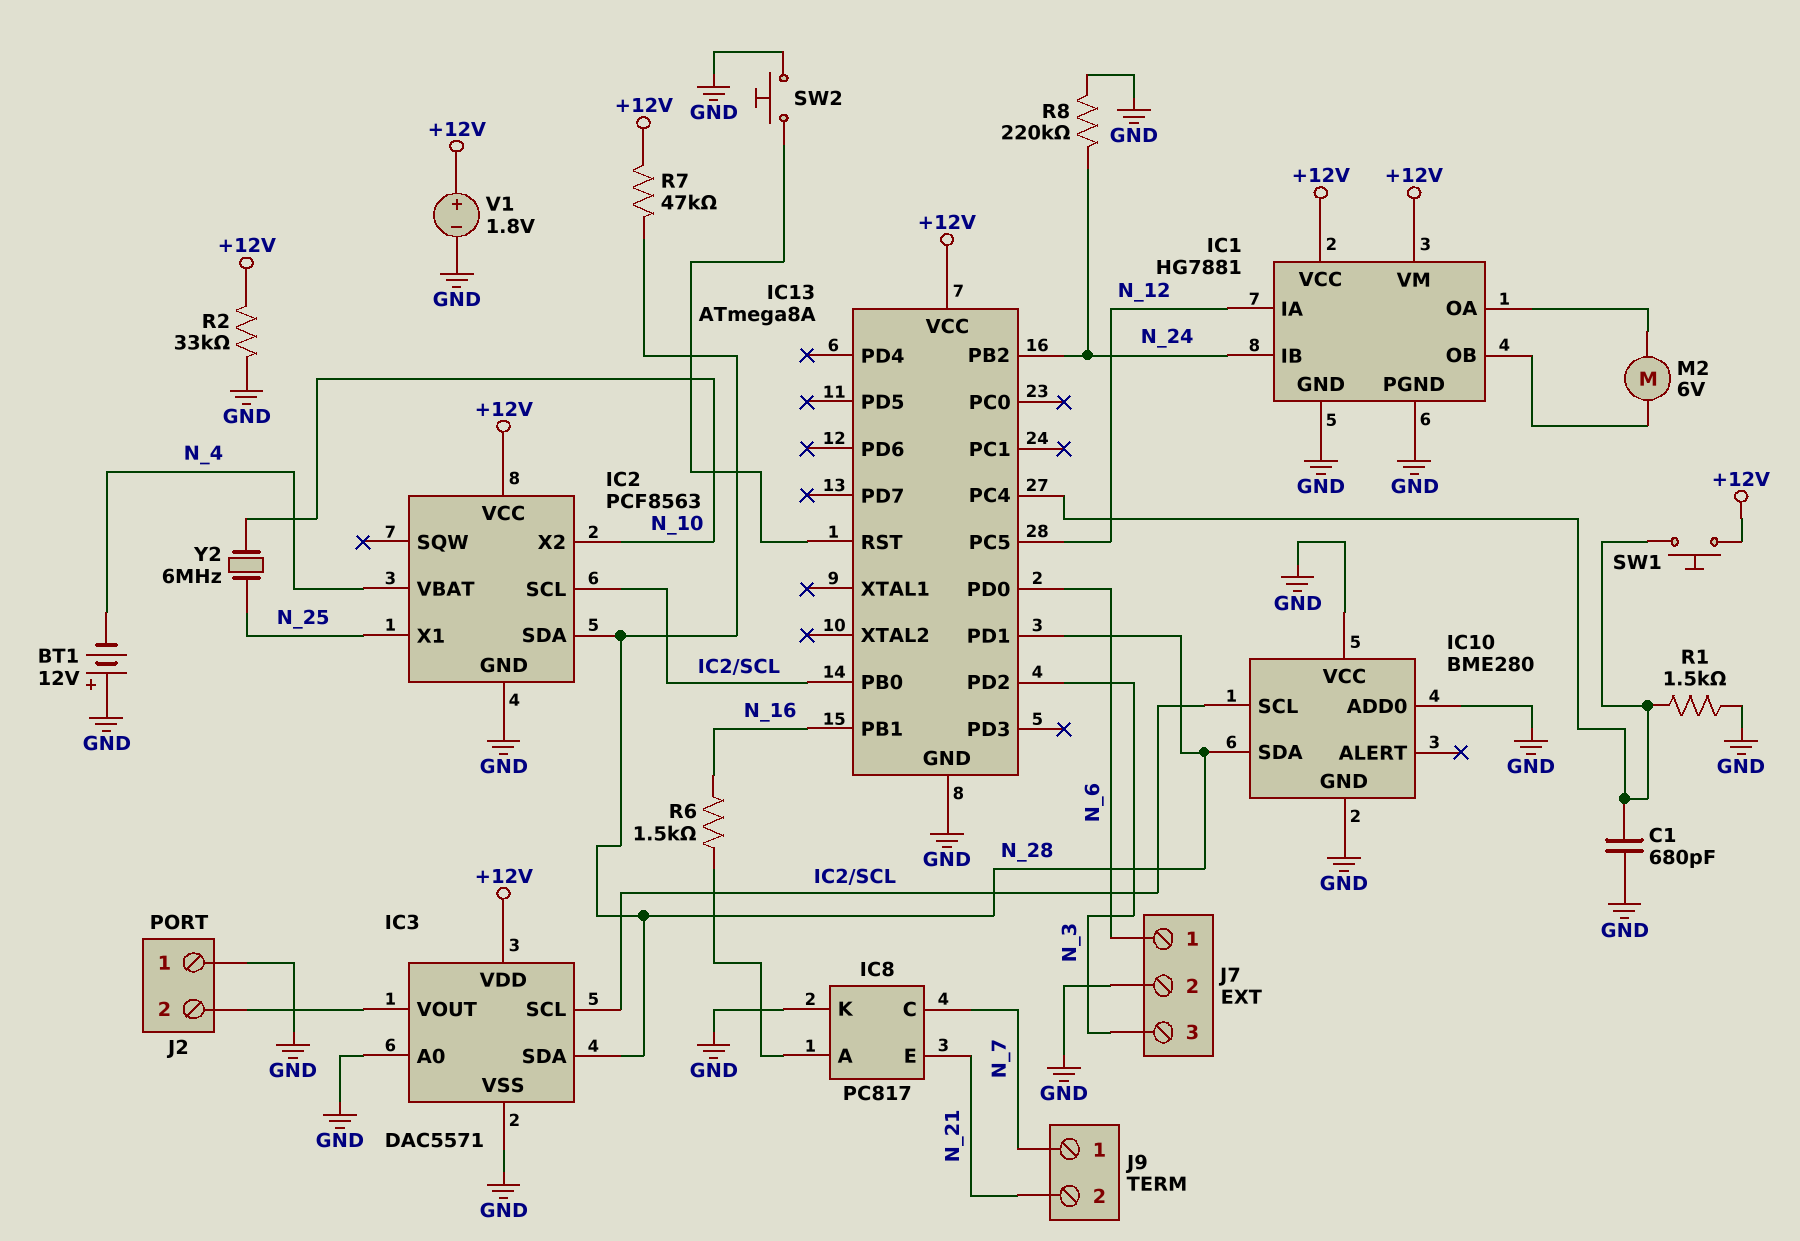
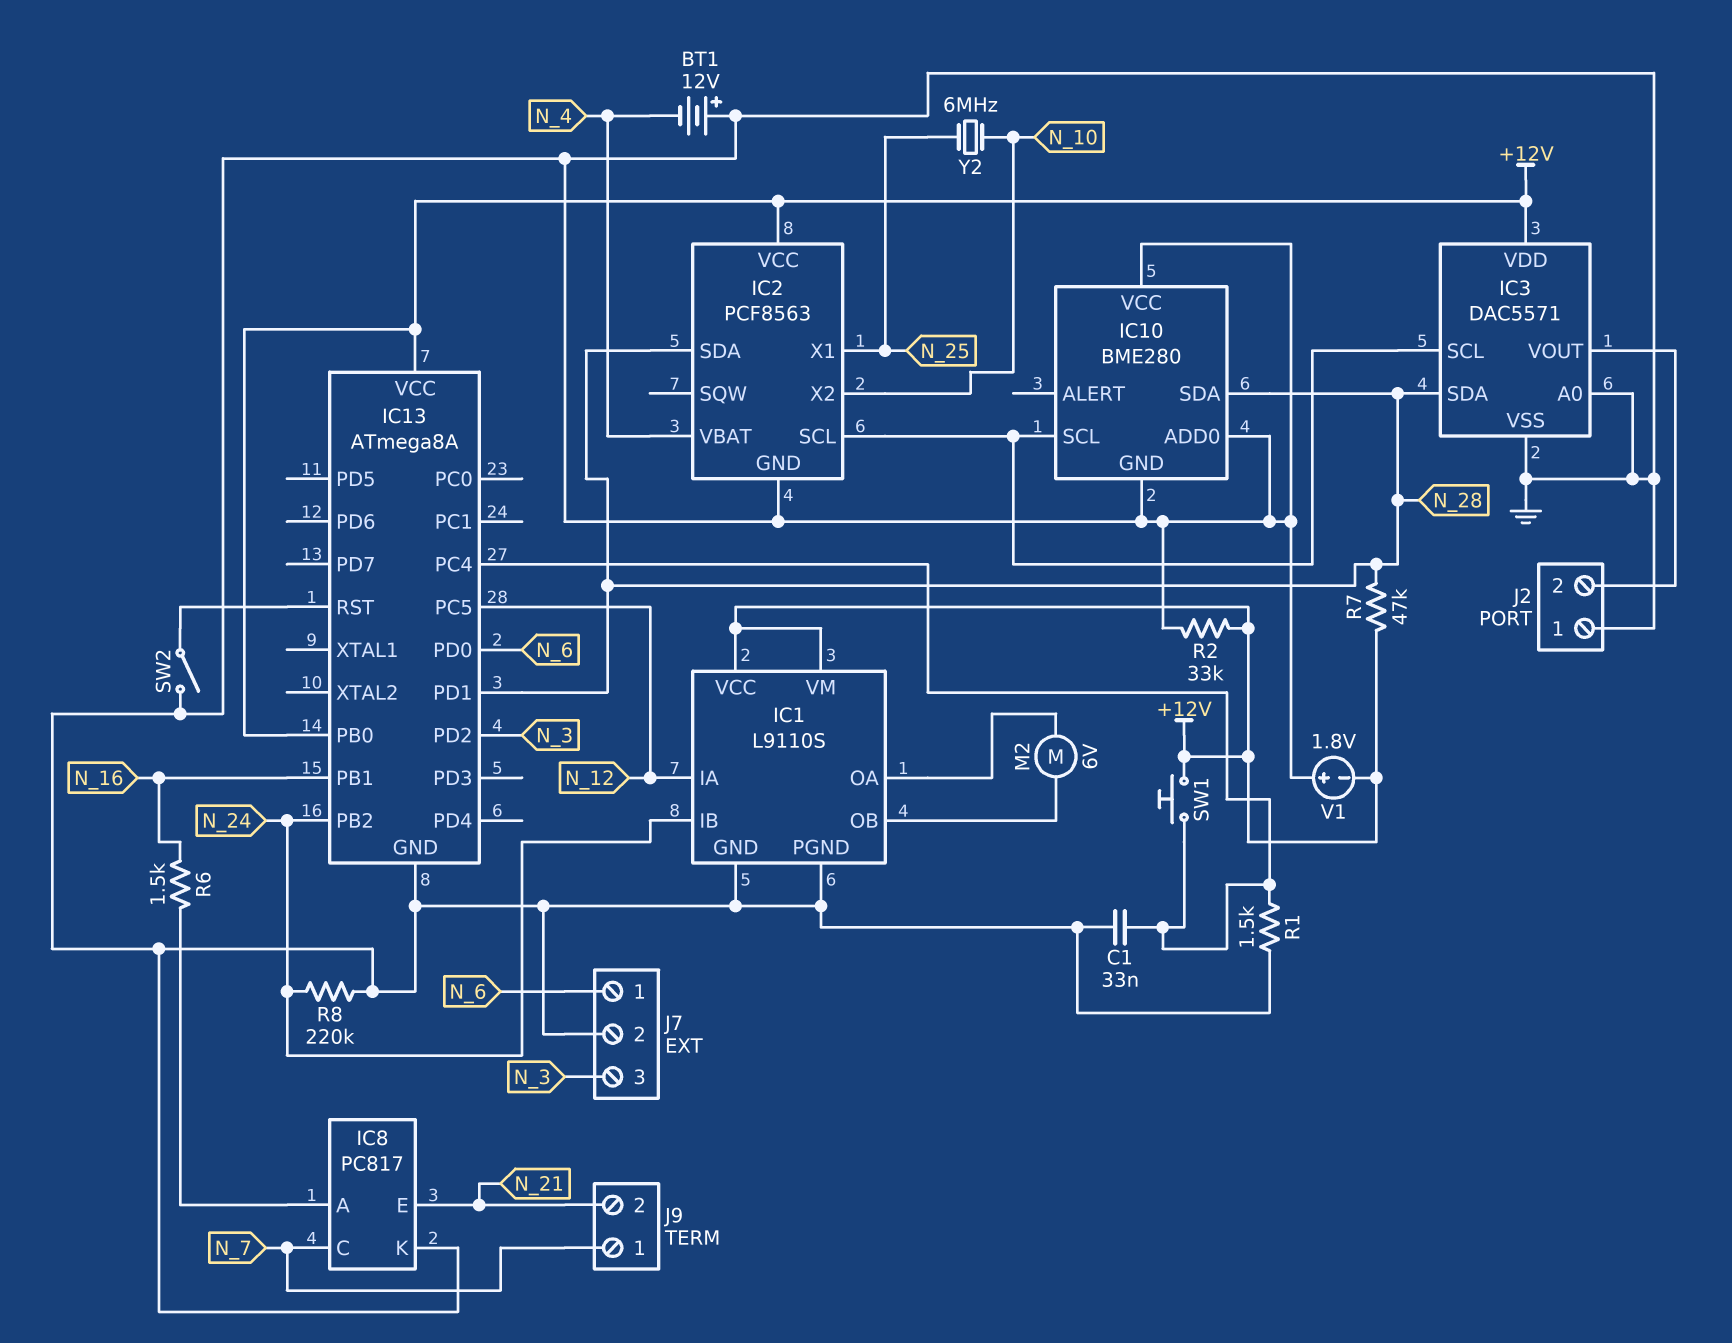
C1: 680pF (GND, IC13/PC4) -> 33nF (GND, IC13/PC4)
IC1: HG7881 -> L9110S
IC13 pin PB0: IC2/SCL -> +12V
SW2: button (GND, IC13/RST) -> switch (GND, IC13/RST)
V1: 1.8V (plus +12V, minus GND) -> 1.8V (plus GND, minus +12V)

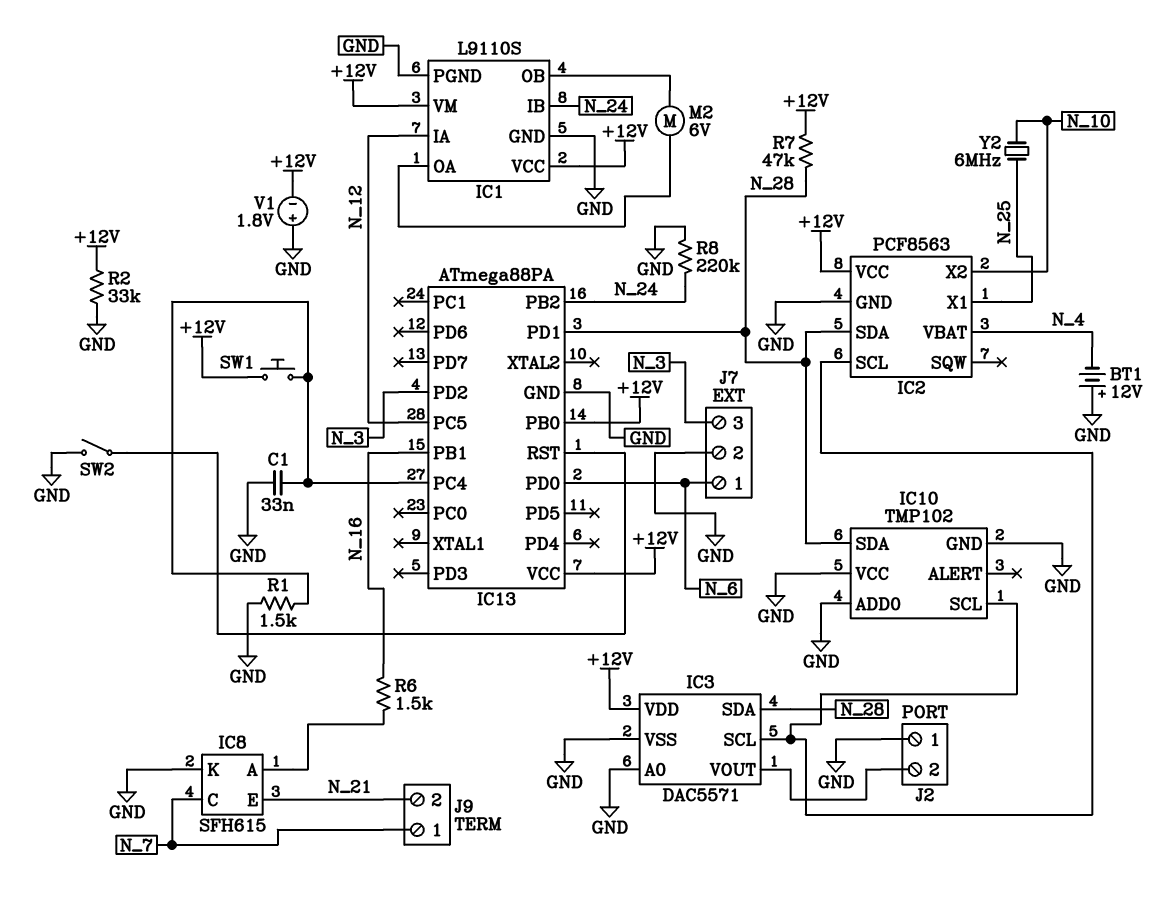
IC8: PC817 -> SFH615
IC10: BME280 -> TMP102
IC13: ATmega8A -> ATmega88PA

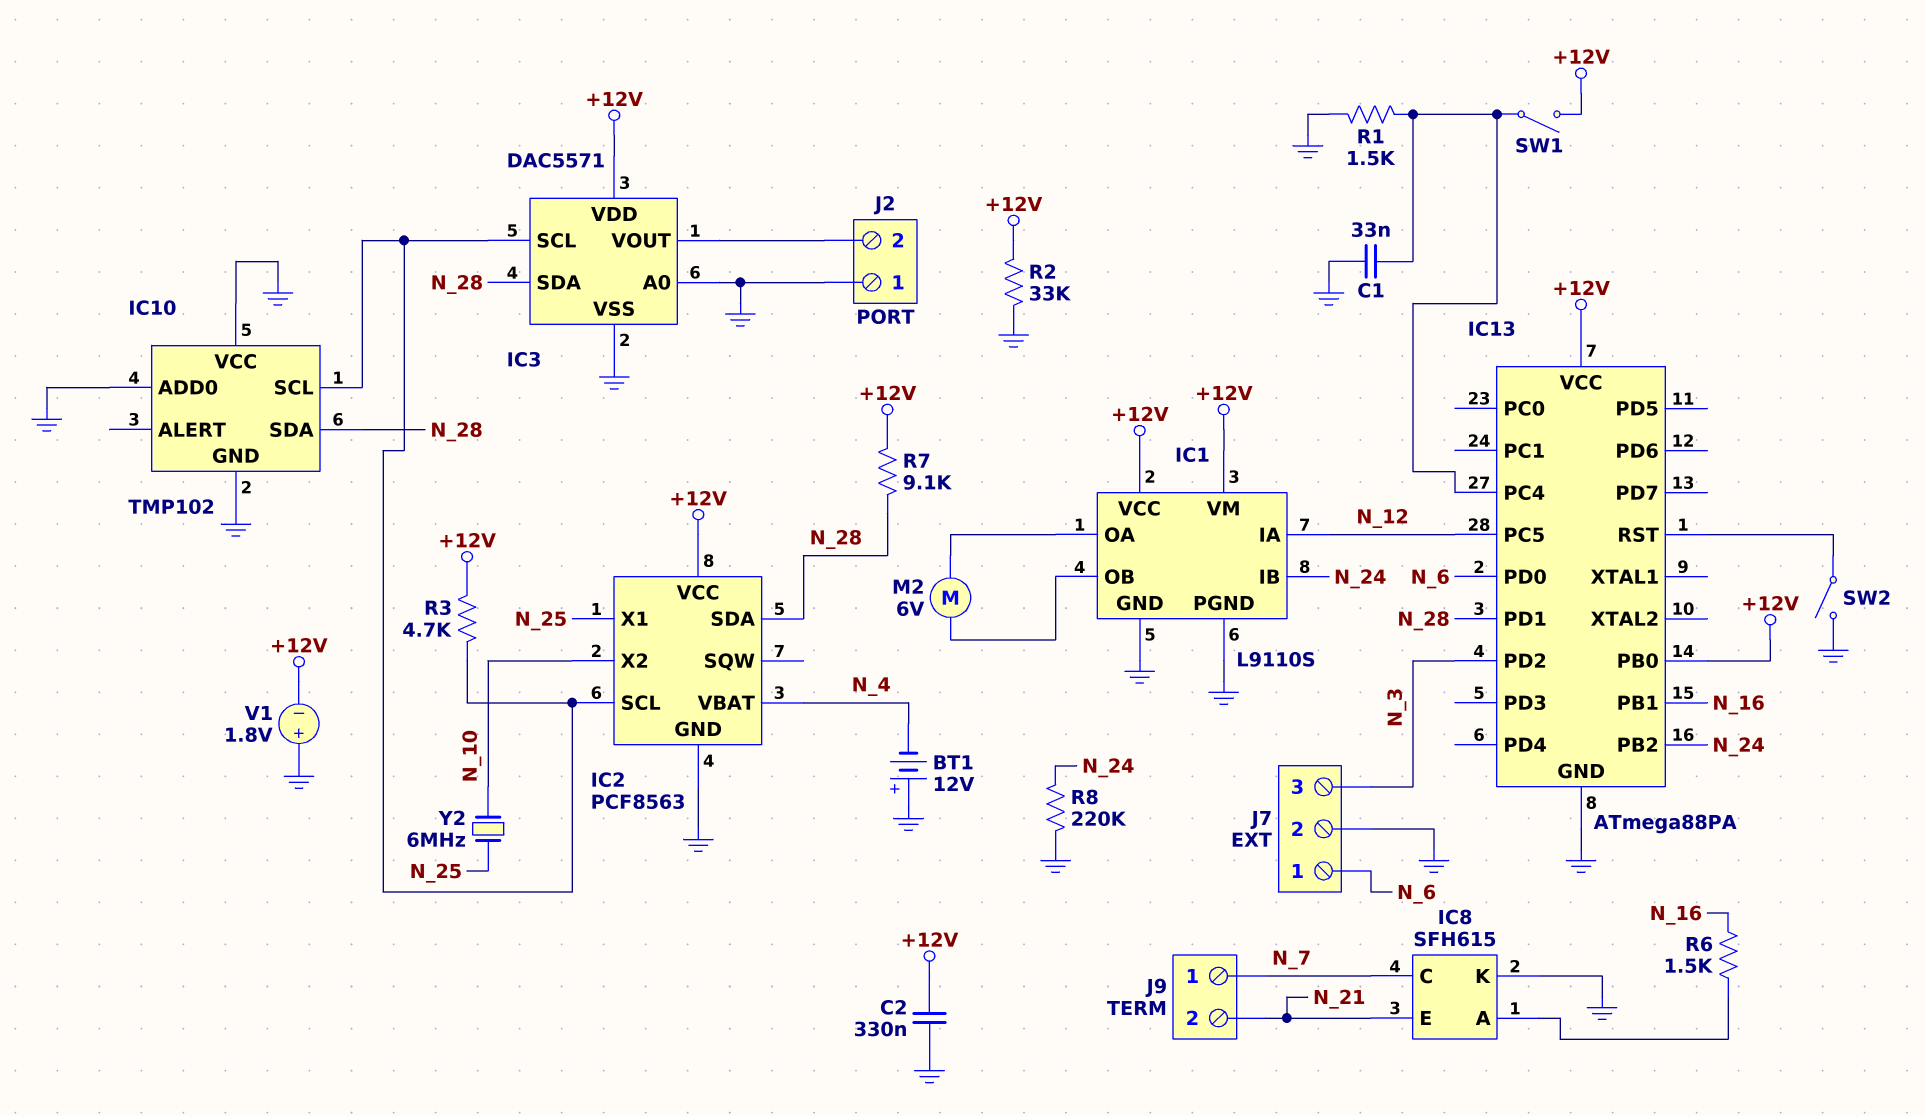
C2: none -> 330nF (+12V, GND)
R3: none -> 4.7k (+12V, IC2/SCL)
R7: 47k (+12V, N_28) -> 9.1k (+12V, N_28)
SW1: button (+12V, IC13/PC4) -> switch (+12V, IC13/PC4)

